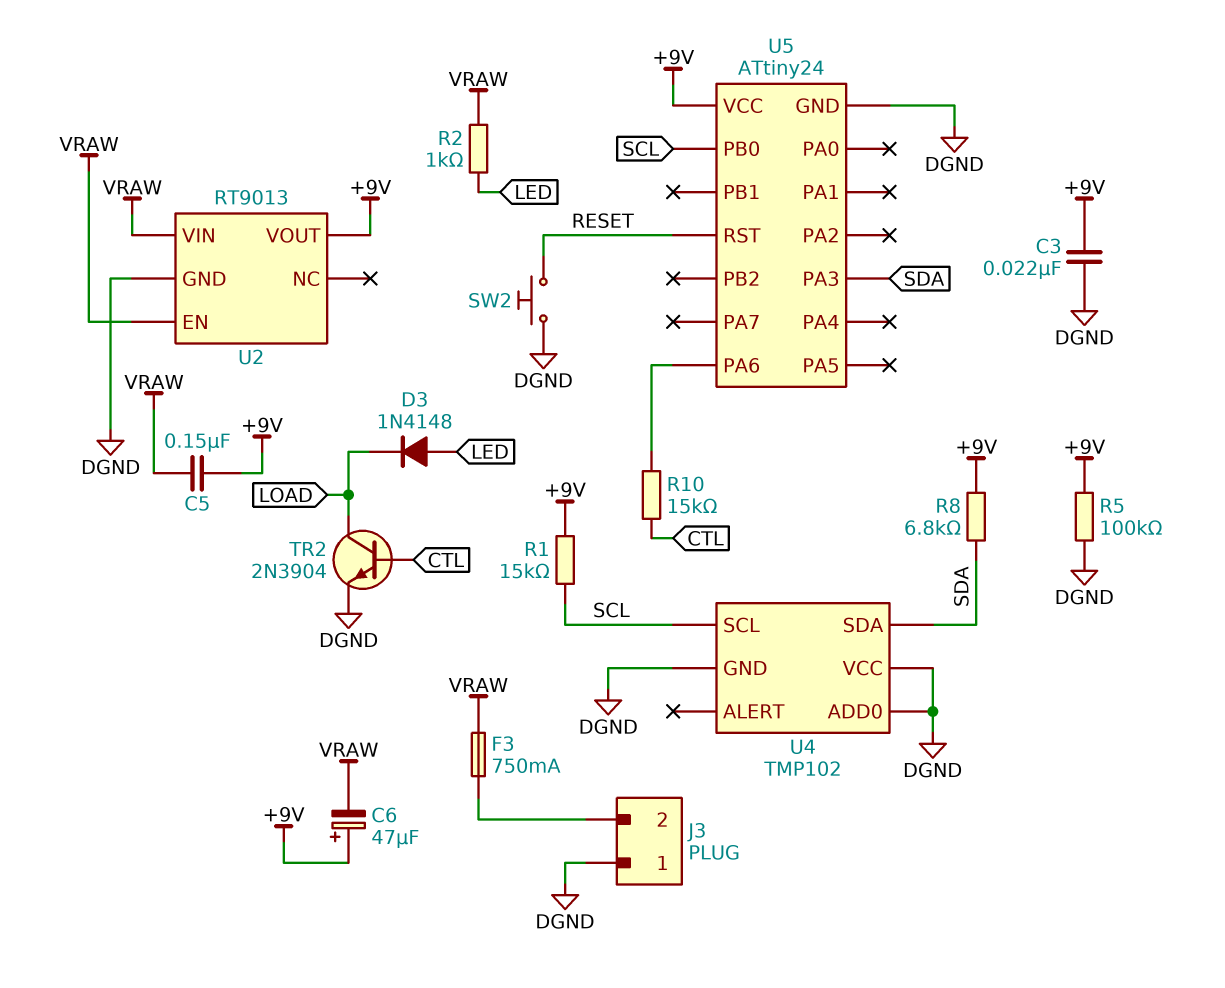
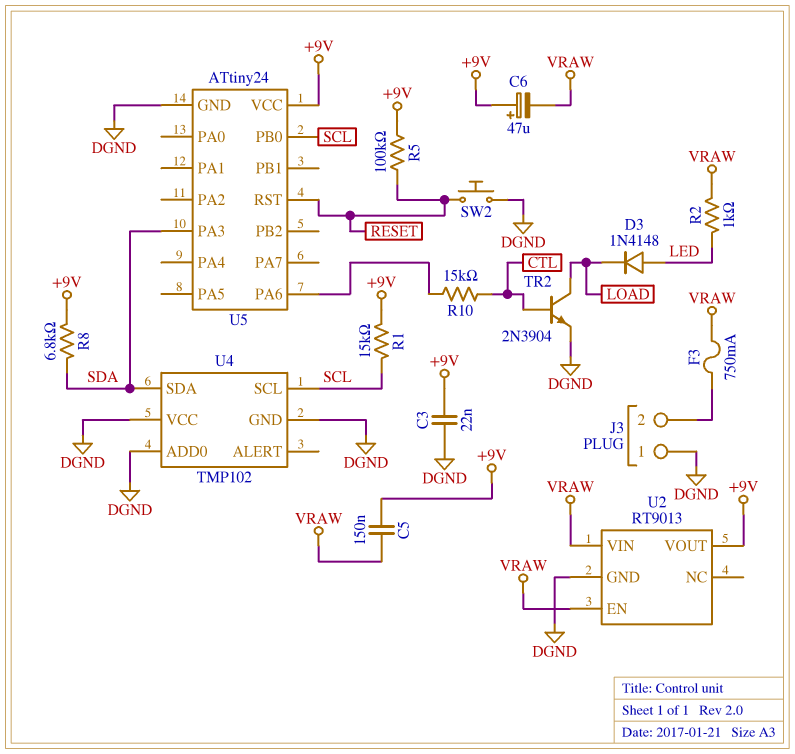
R5: 100k (+9V, DGND) -> 100k (+9V, RESET)

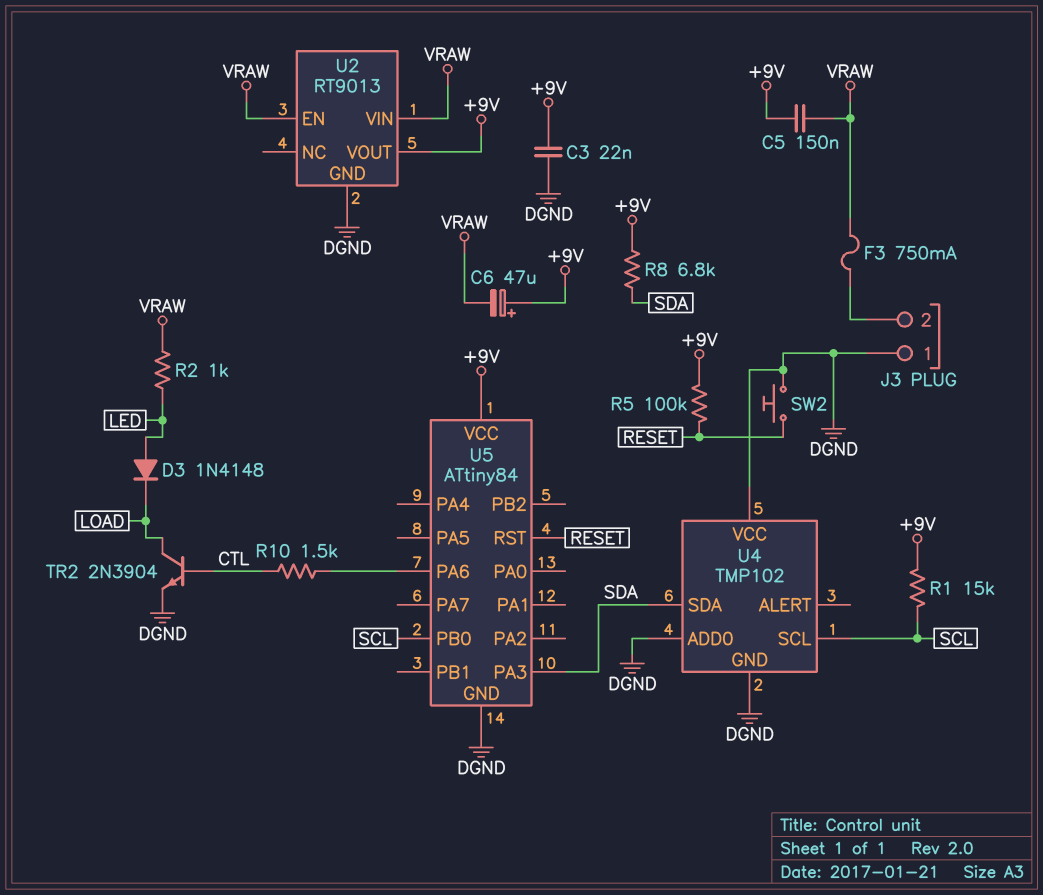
R10: 15k (CTL, U5/PA6) -> 1.5k (CTL, U5/PA6)
U5: ATtiny24 -> ATtiny84

